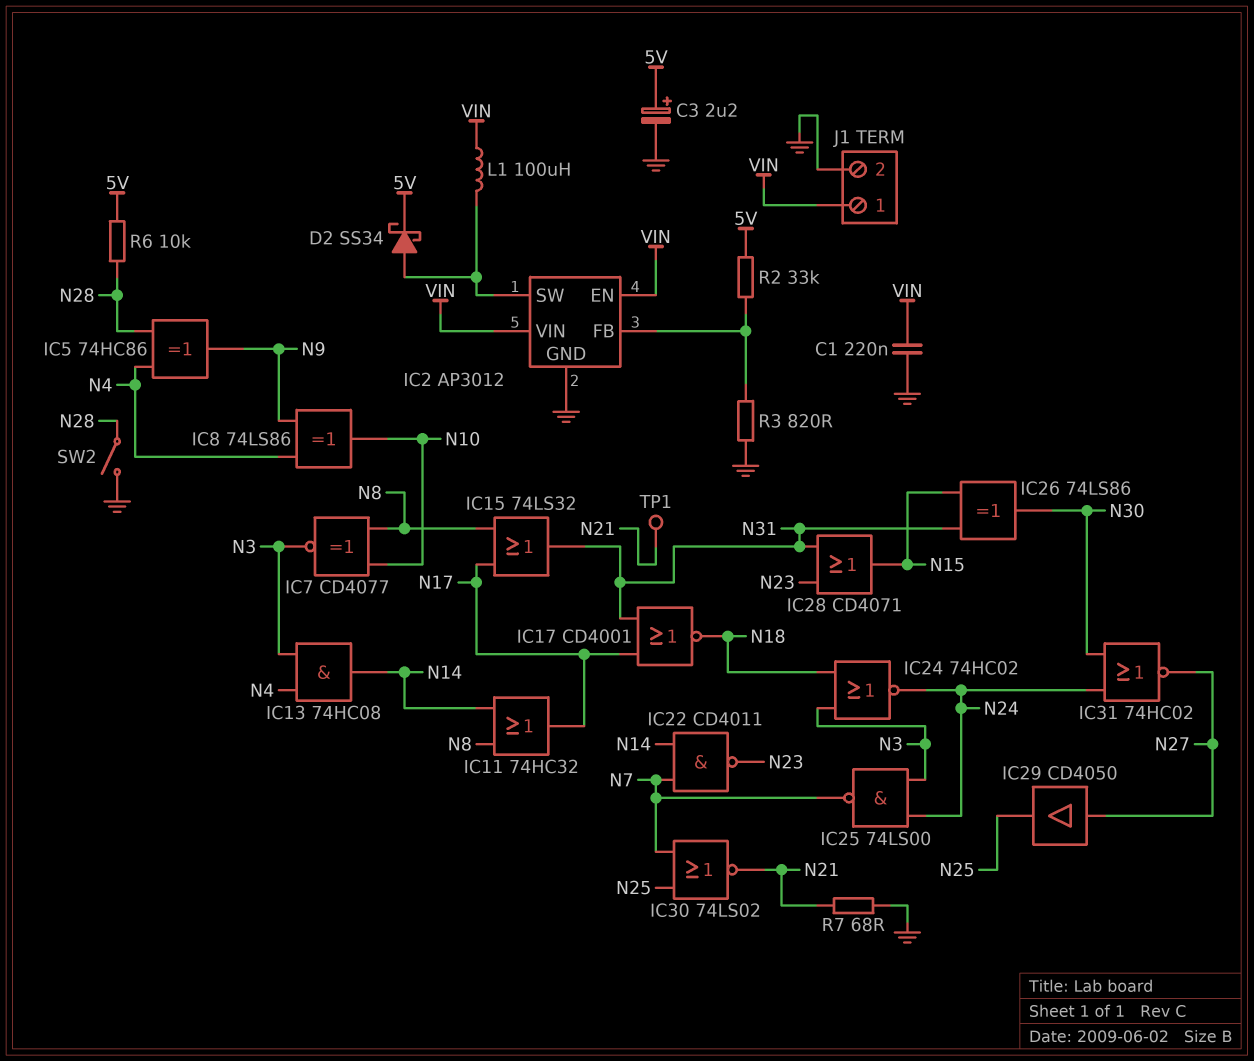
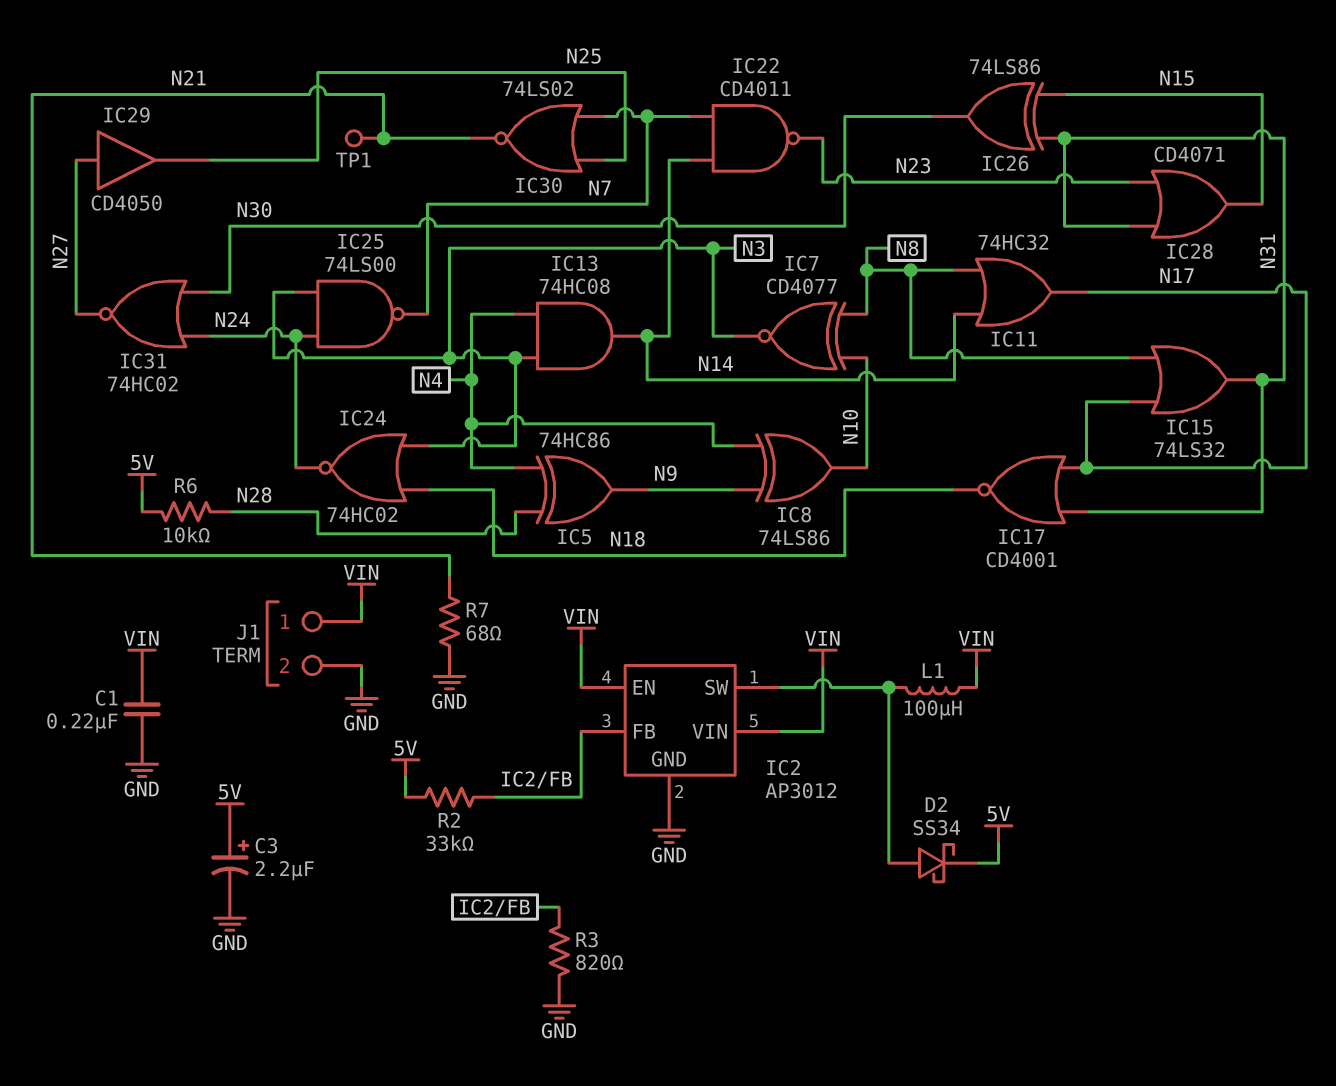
SW2: switch (GND, N28) -> none

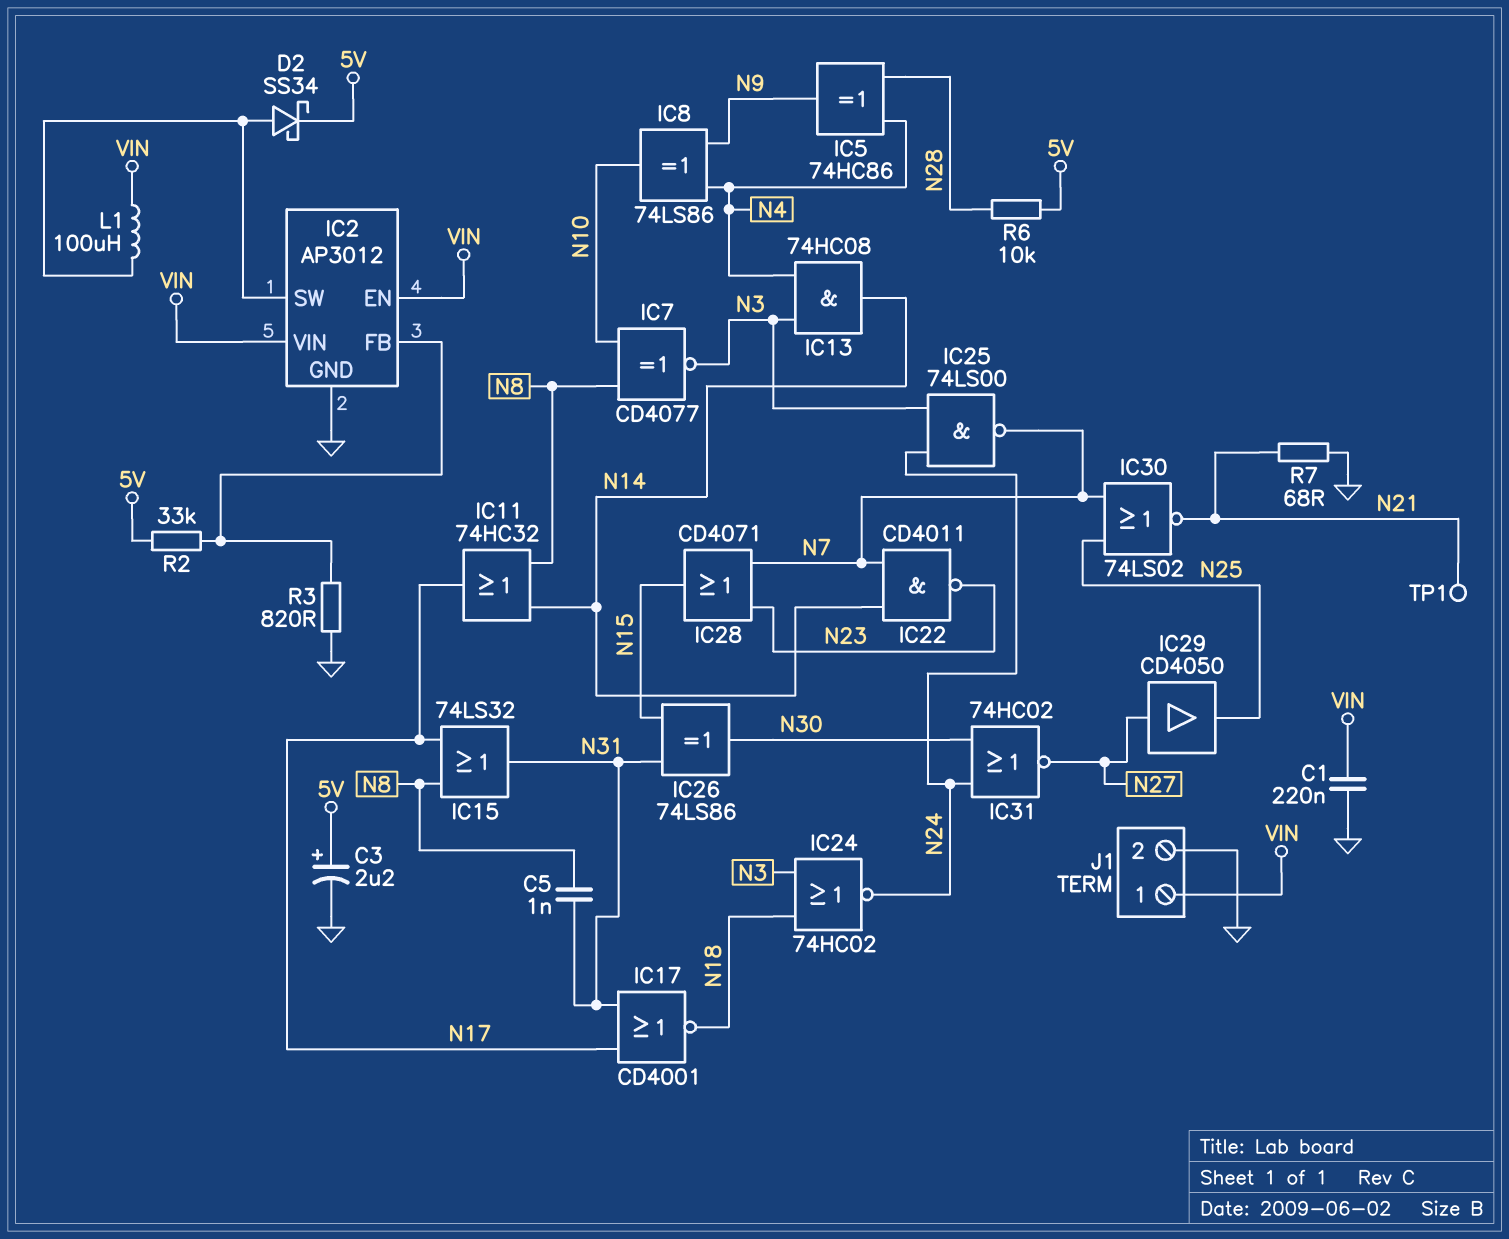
C5: none -> 1nF (N8, N31)
IC28: OR CD4071 (in N23, in N31, out N15) -> OR CD4071 (in N7, in N23, out N15)

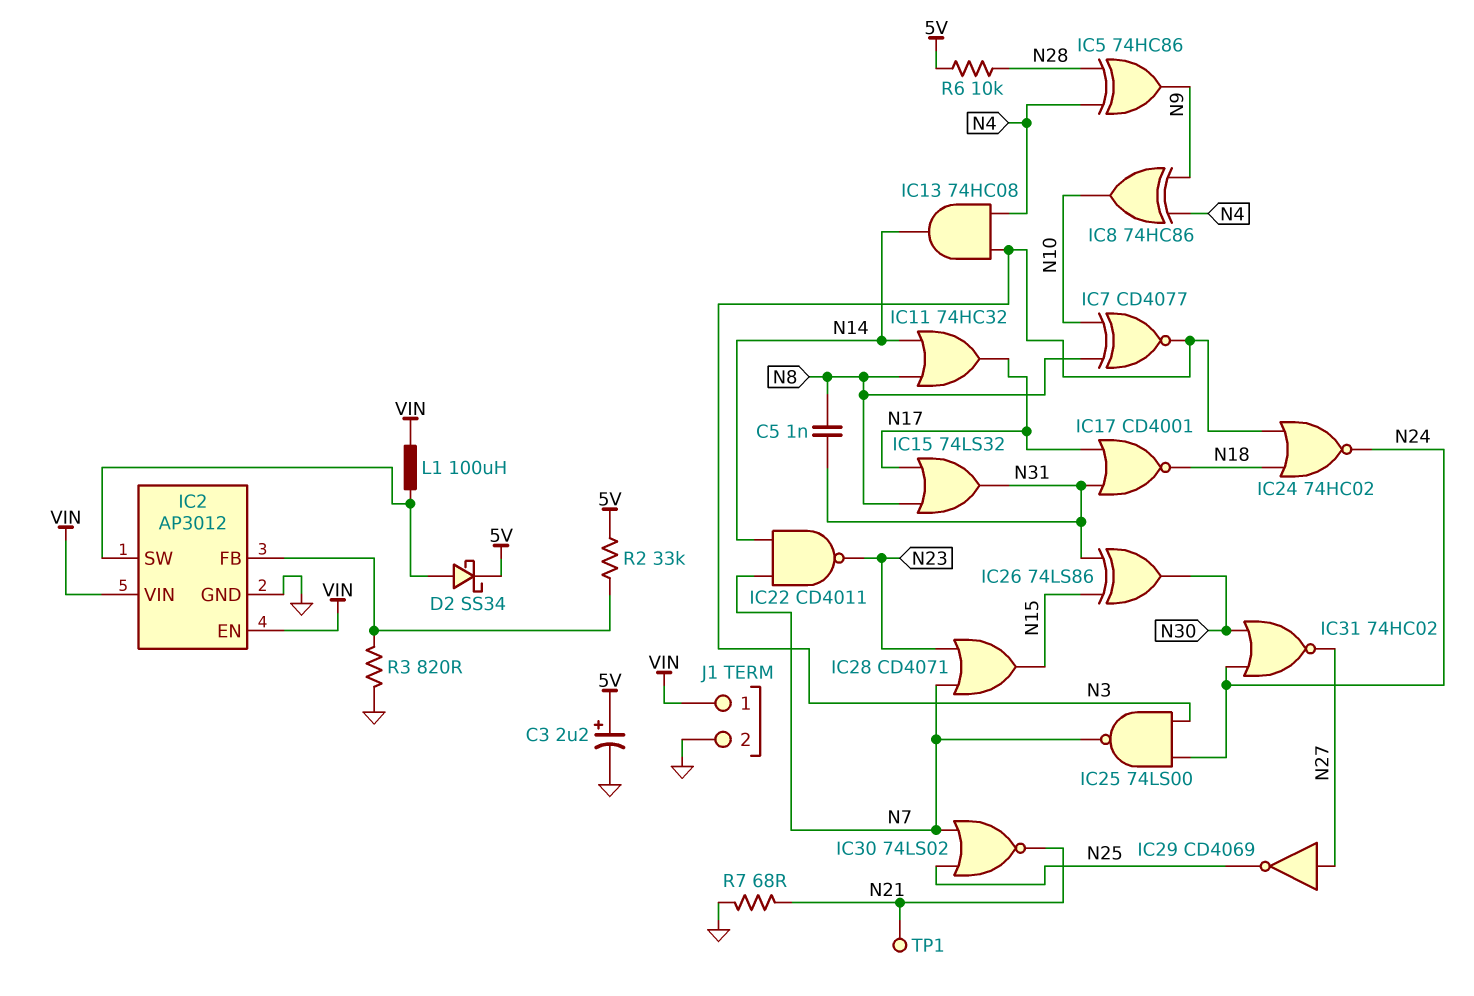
C1: 220nF (GND, VIN) -> none
IC8: XOR 74LS86 (in N4, in N9, out N10) -> XOR 74HC86 (in N4, in N9, out N10)
IC29: buffer CD4050 (in N27, out N25) -> NOT CD4069 (in N27, out N25)

